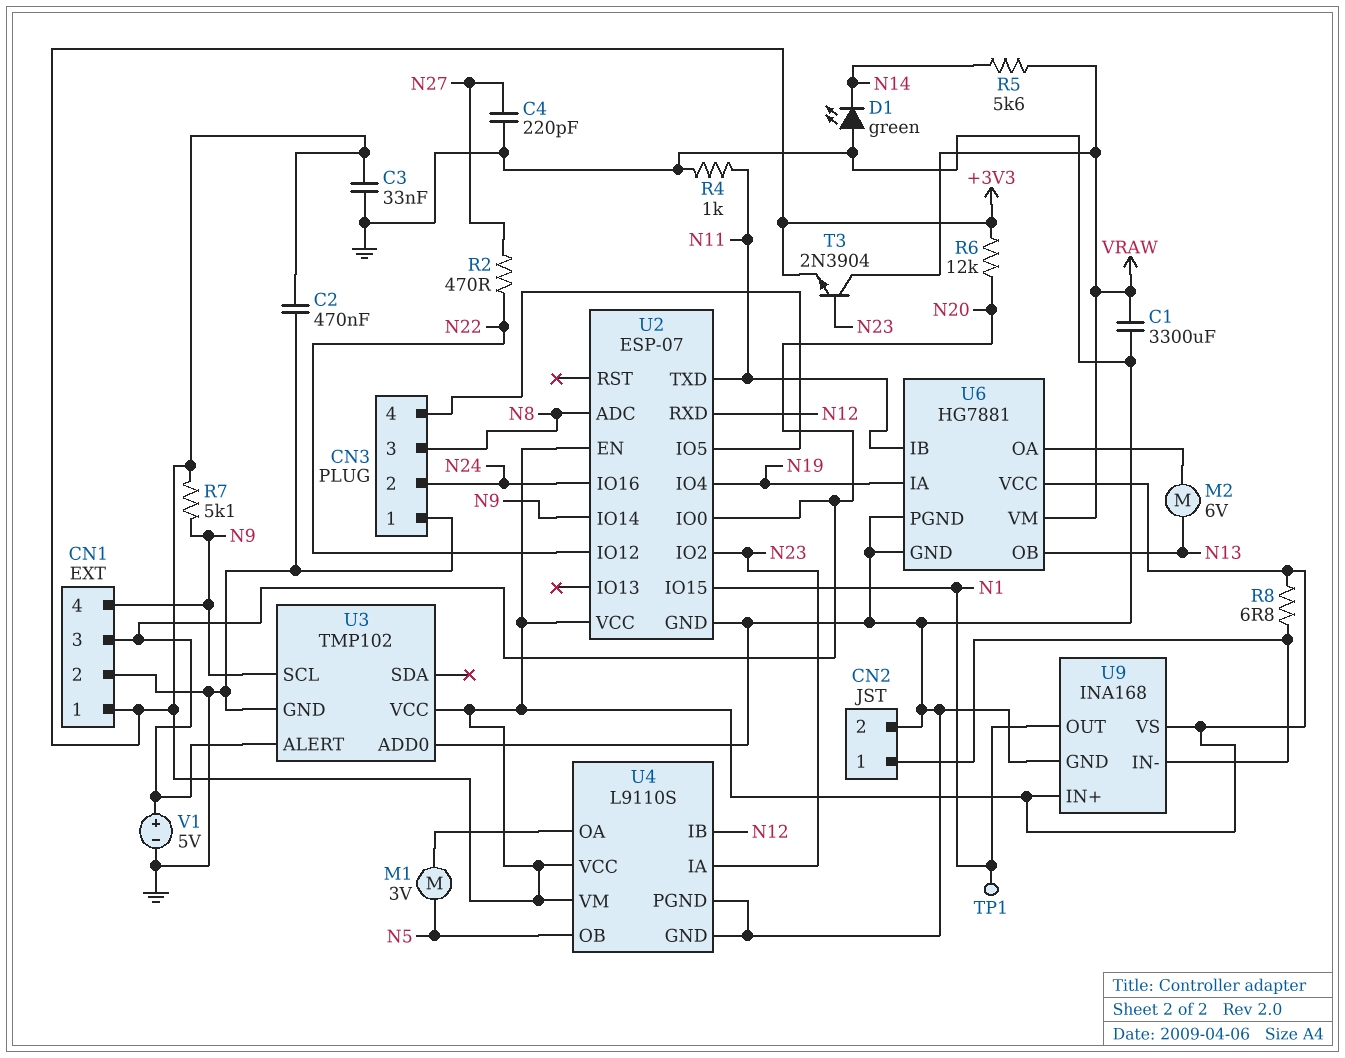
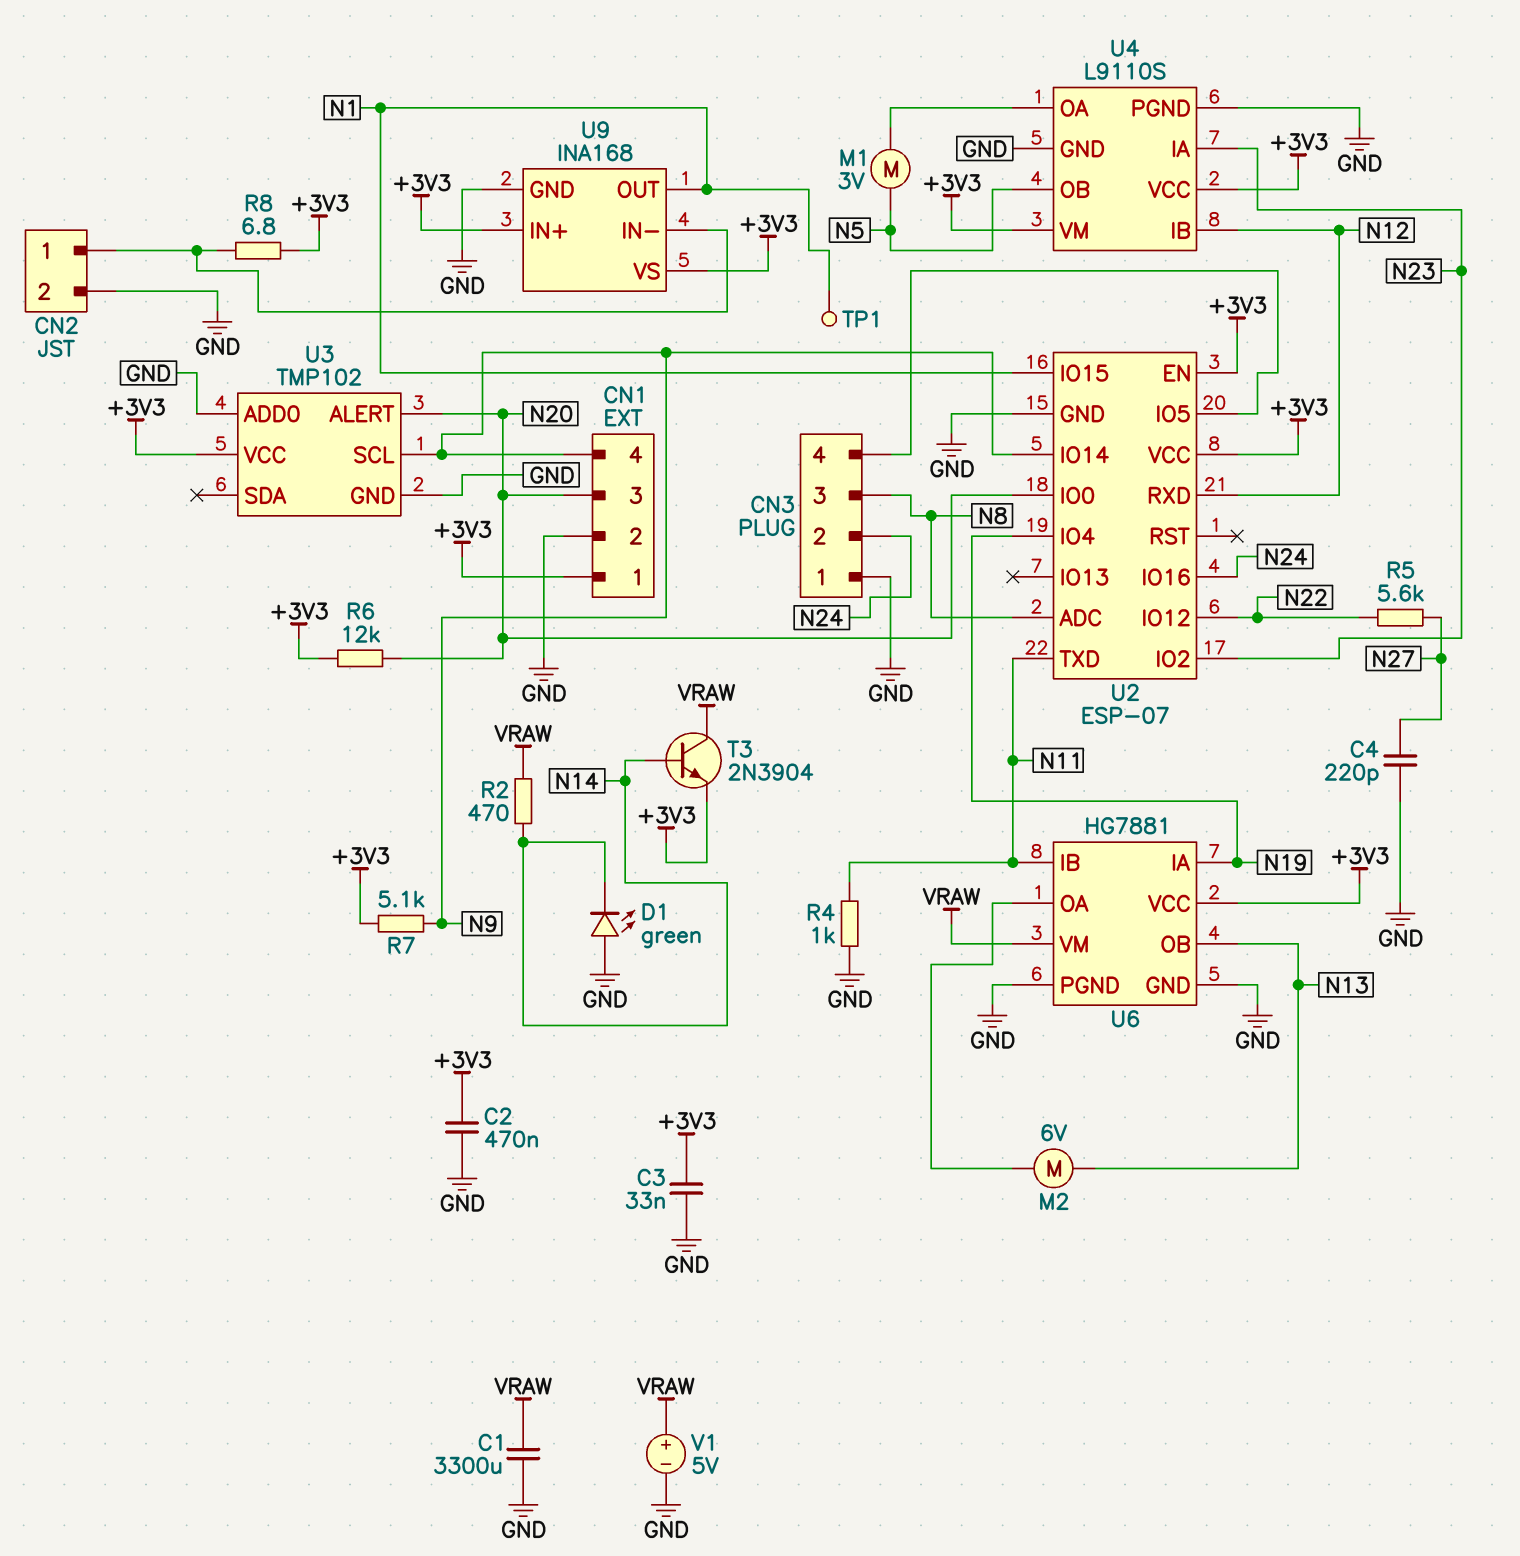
R2: 470 (N22, N27) -> 470 (N14, VRAW)
R5: 5.6k (N14, VRAW) -> 5.6k (N22, N27)
T3: NPN 2N3904 (B N23, C VRAW, E +3V3) -> NPN 2N3904 (B N14, C VRAW, E +3V3)
V1: 5V (plus N20, minus GND) -> 5V (plus VRAW, minus GND)

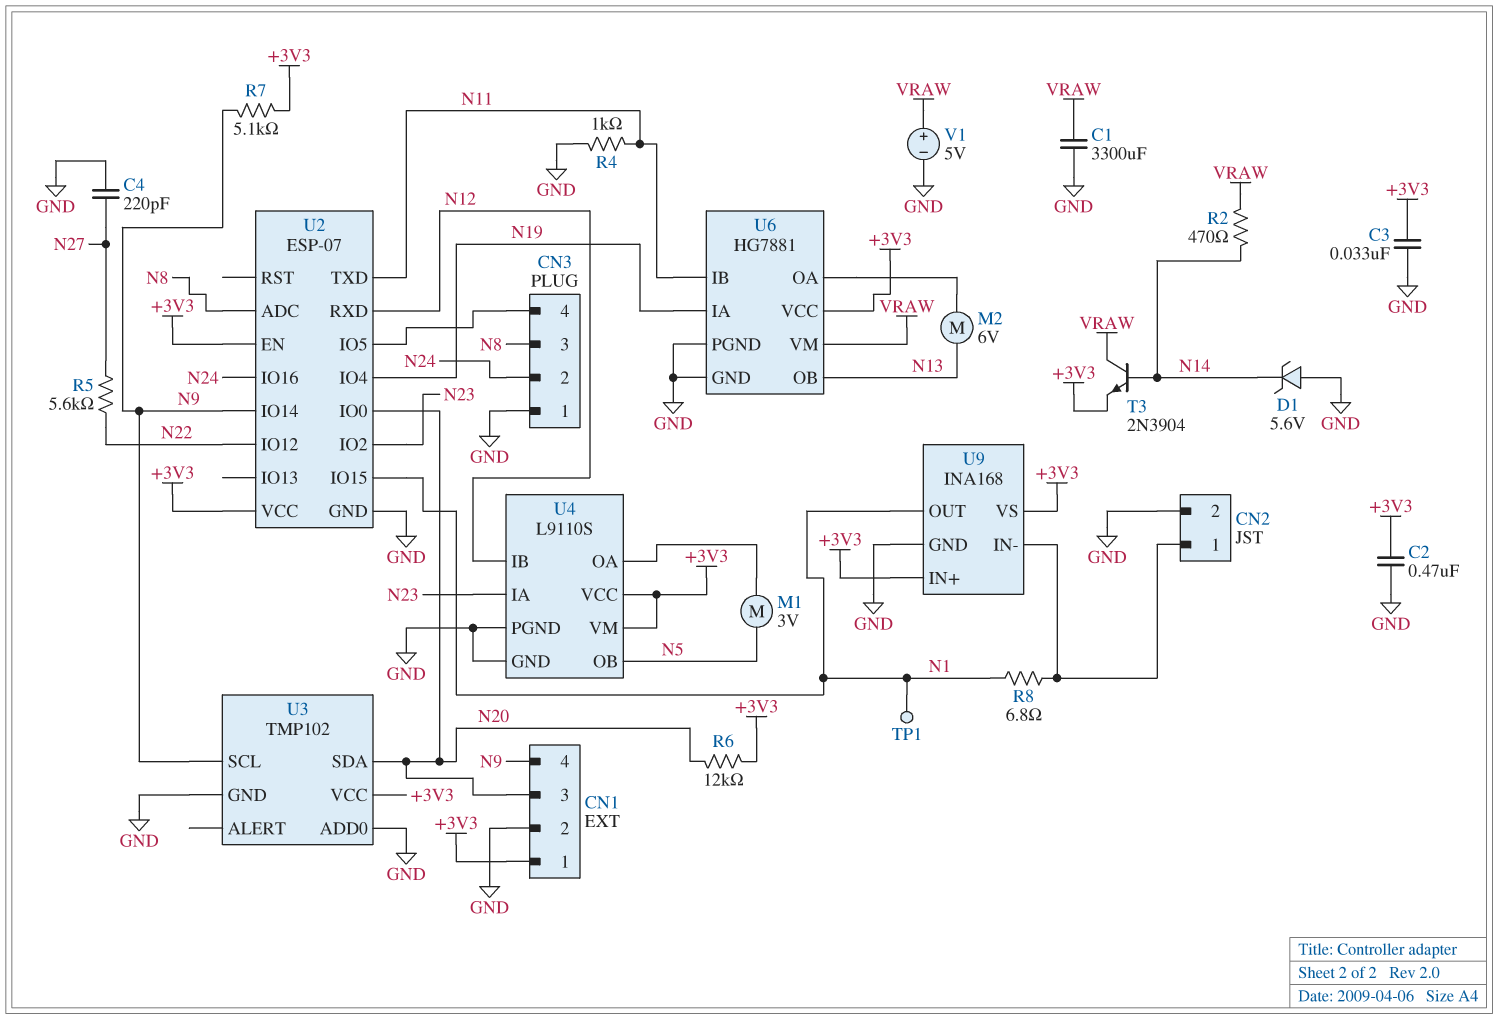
D1: LED green (A GND, K N14) -> zener 5.6V (A GND, K N14)
R8: 6.8 (+3V3, CN2/1) -> 6.8 (CN2/1, N1)
U3 pin ALERT: N20 -> none
U3 pin SDA: none -> N20

